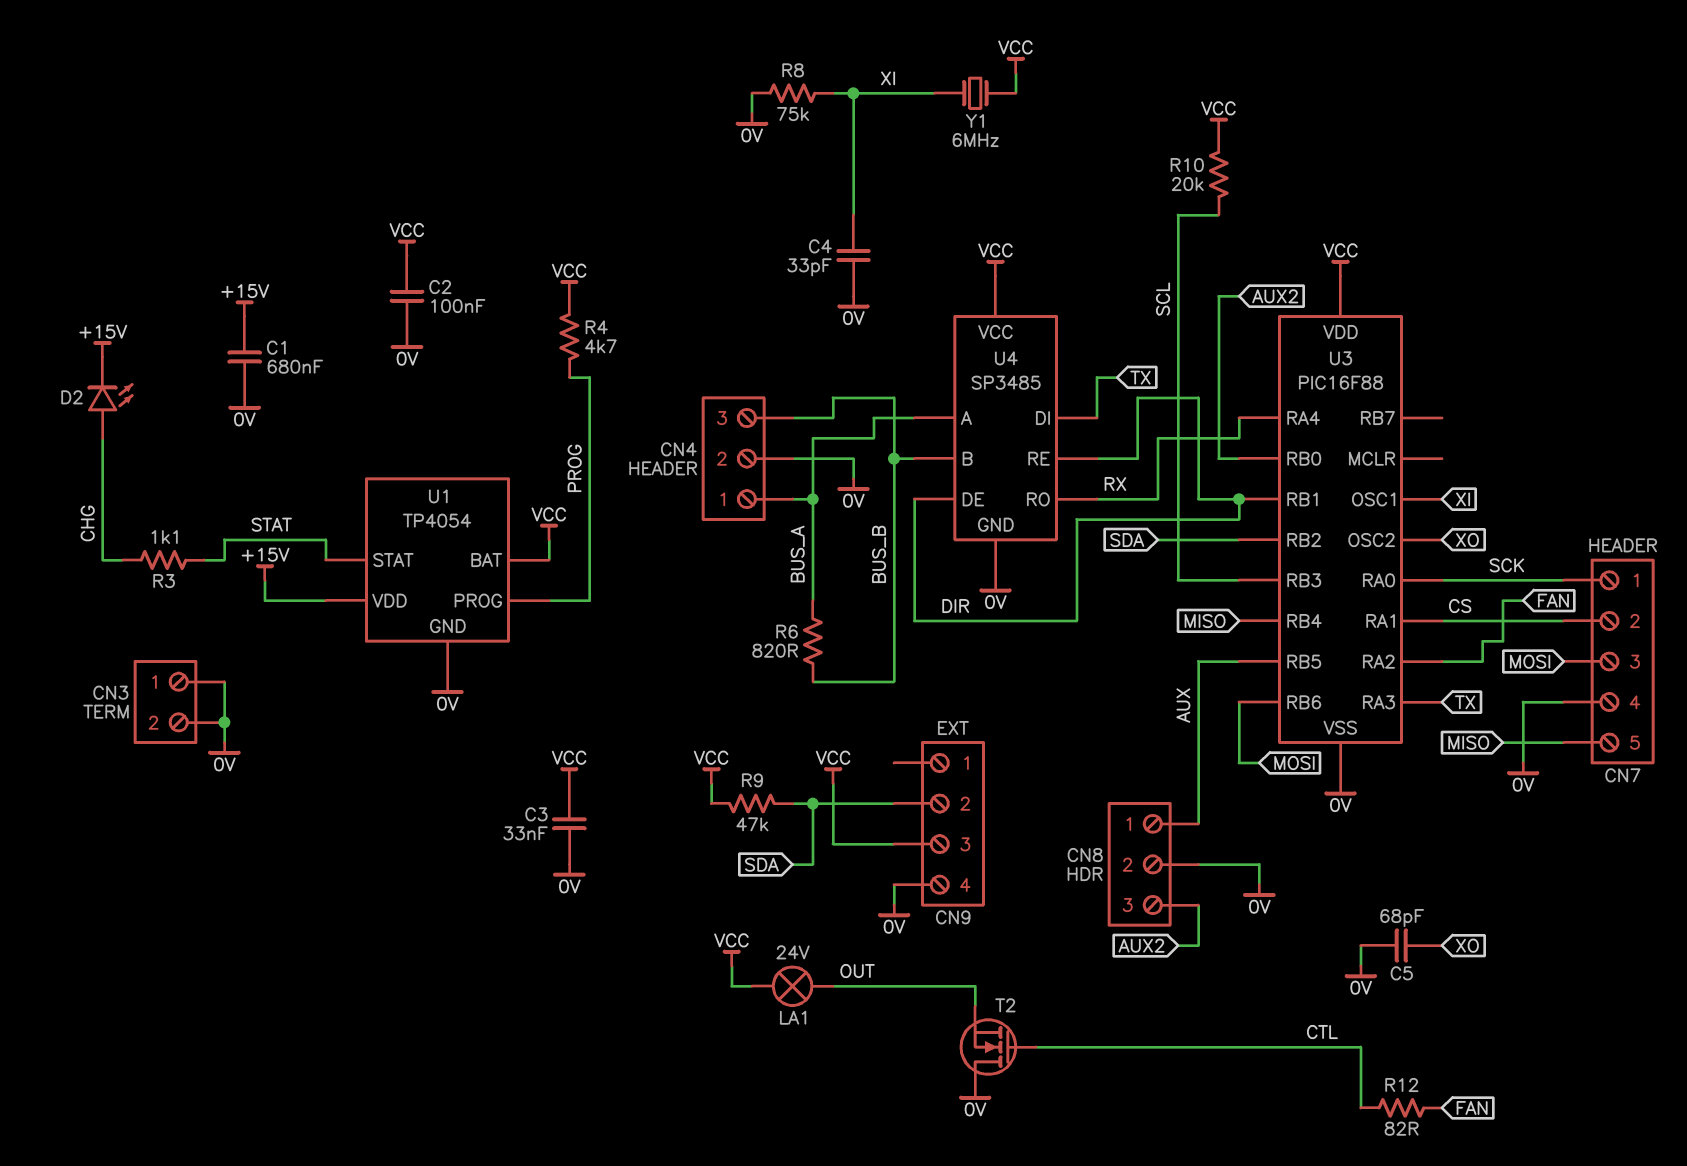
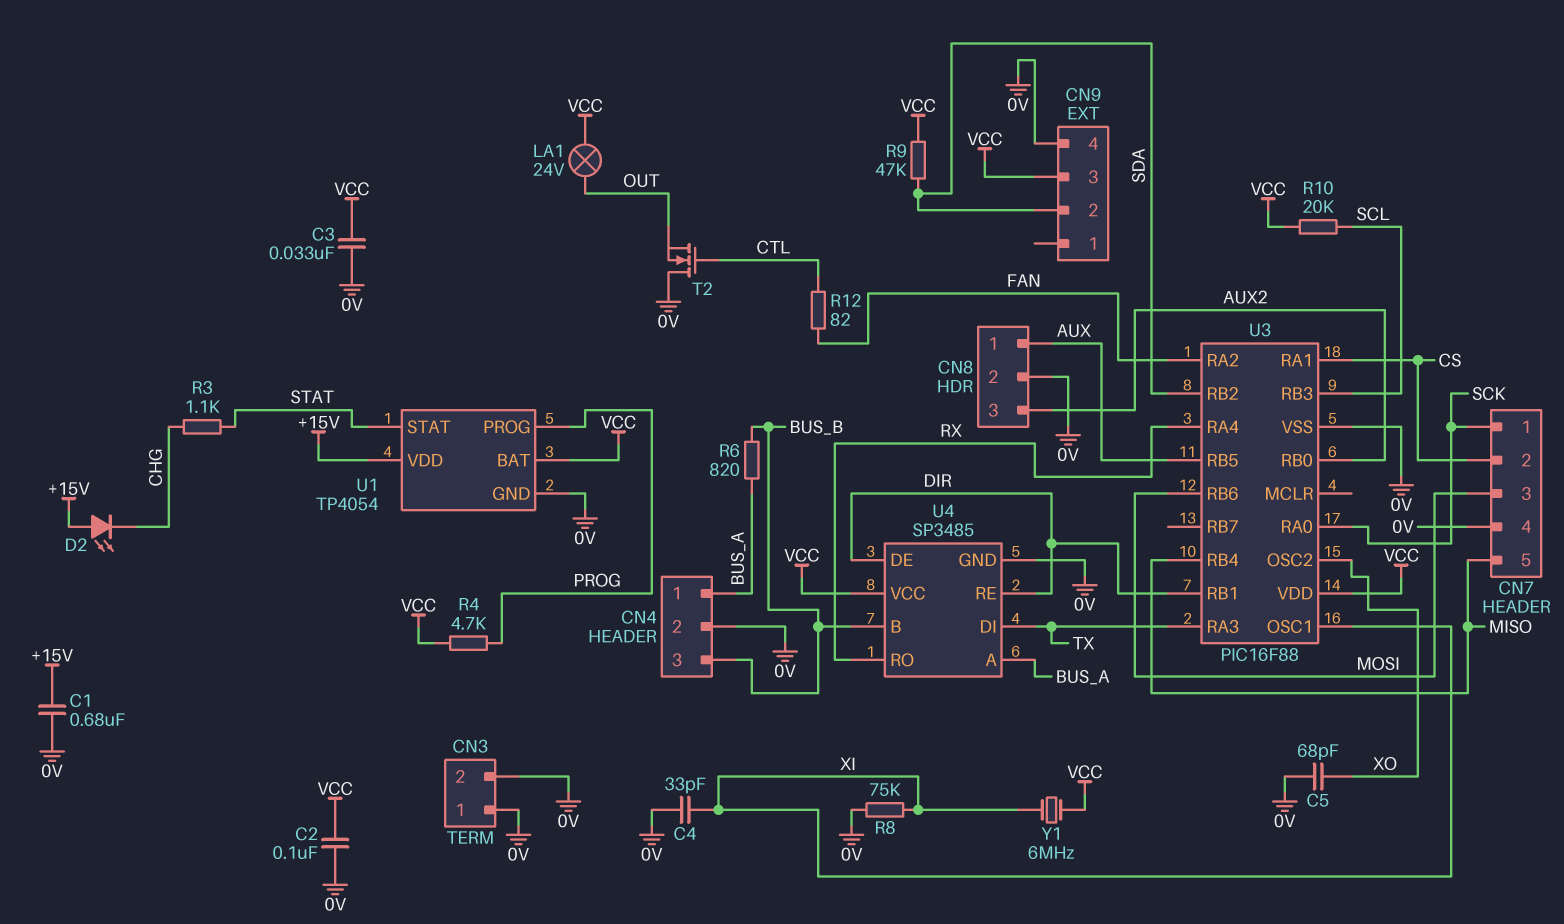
D2: LED (A CHG, K +15V) -> LED (A +15V, K CHG)

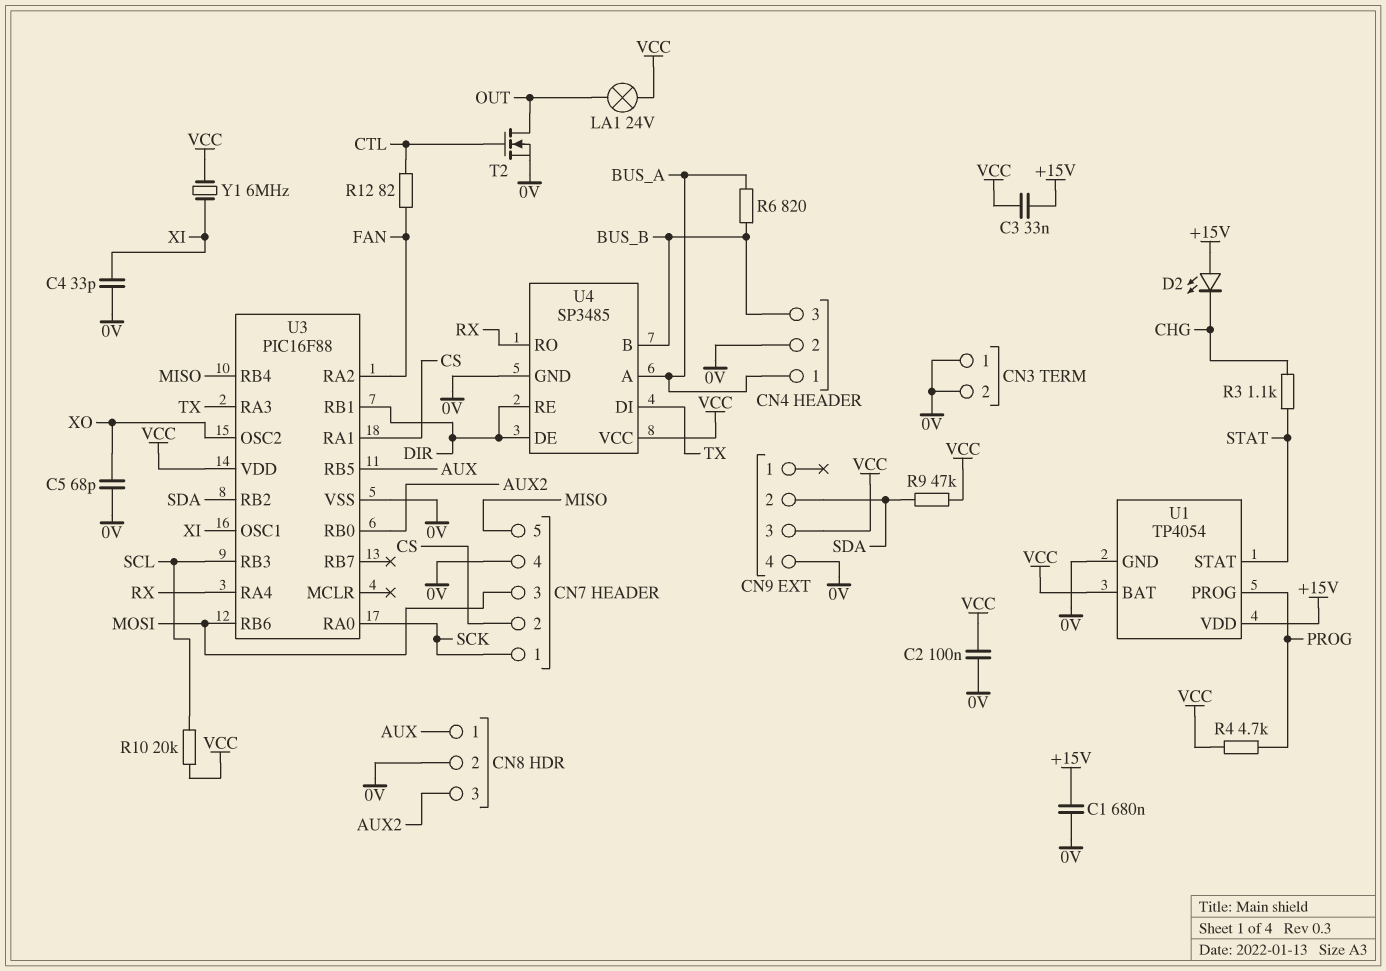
C3: 33nF (0V, VCC) -> 33nF (+15V, VCC)
R8: 75k (0V, XI) -> none
T2: NMOS (G CTL, D 0V, S OUT) -> NMOS (G CTL, D OUT, S 0V)

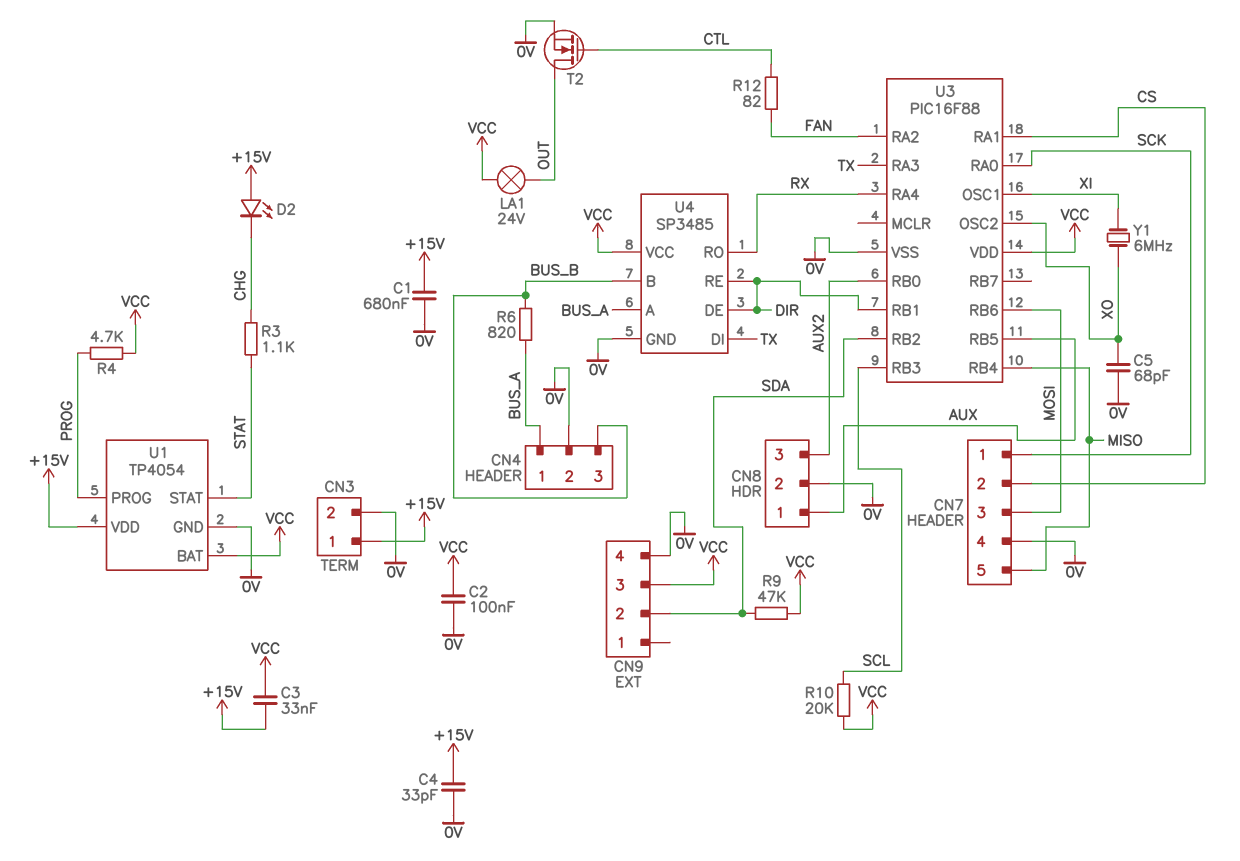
C4: 33pF (0V, XI) -> 33pF (+15V, 0V)
CN3 pin 1: 0V -> +15V
Y1: 6MHz (VCC, XI) -> 6MHz (XI, XO)

